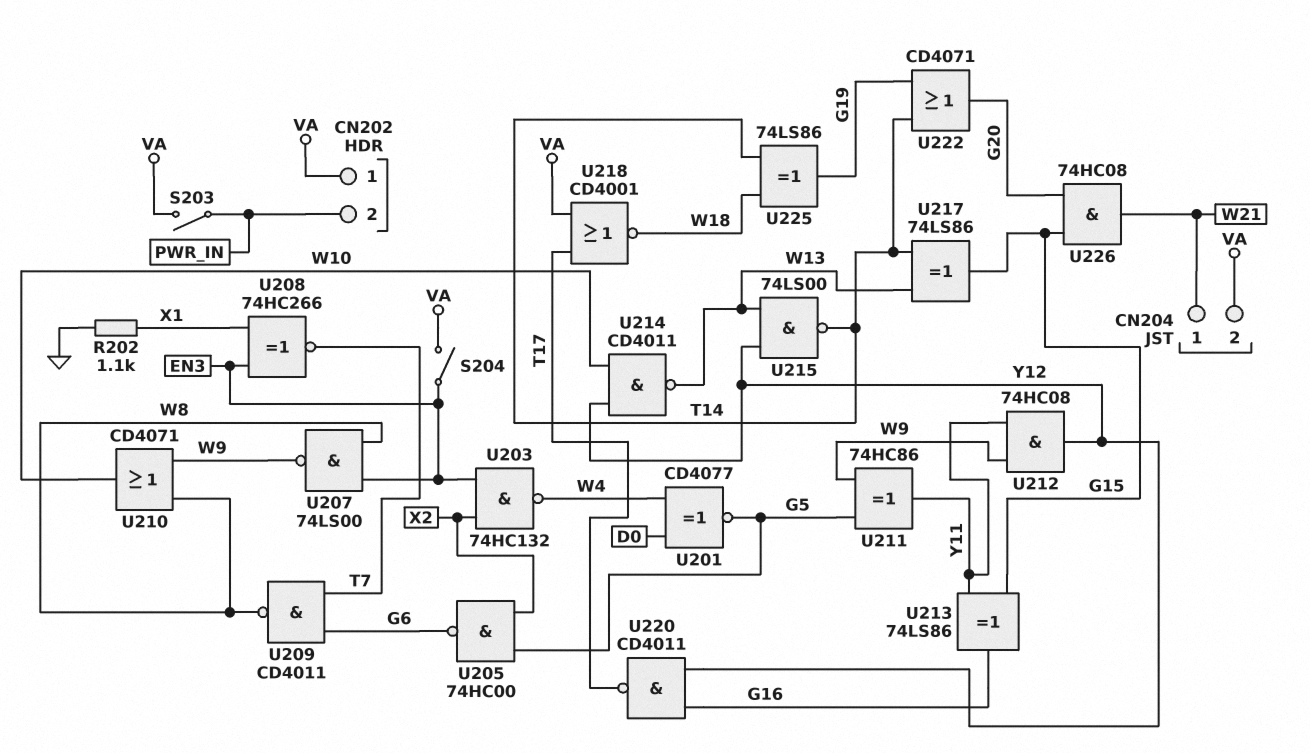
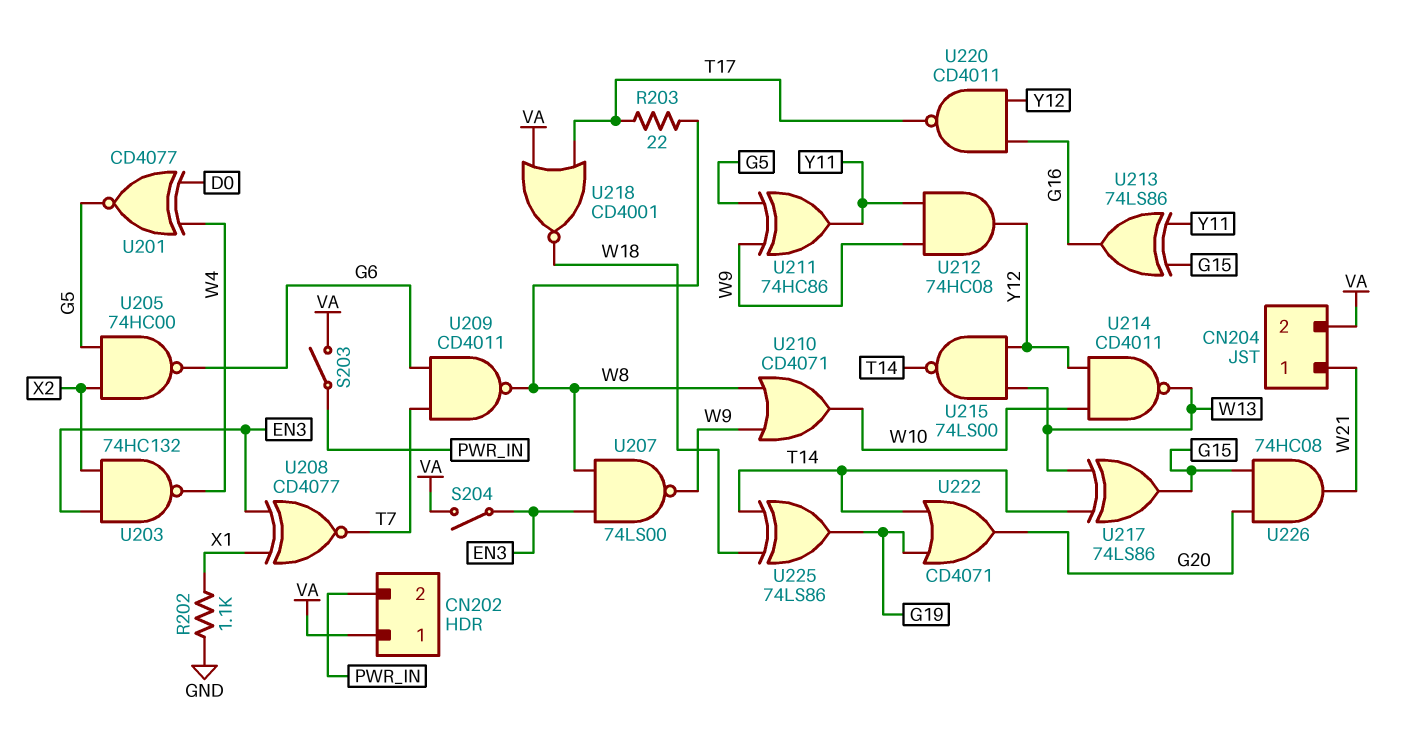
R203: none -> 22 (T17, W8)
U208: XNOR 74HC266 (in EN3, in X1, out T7) -> XNOR CD4077 (in EN3, in X1, out T7)

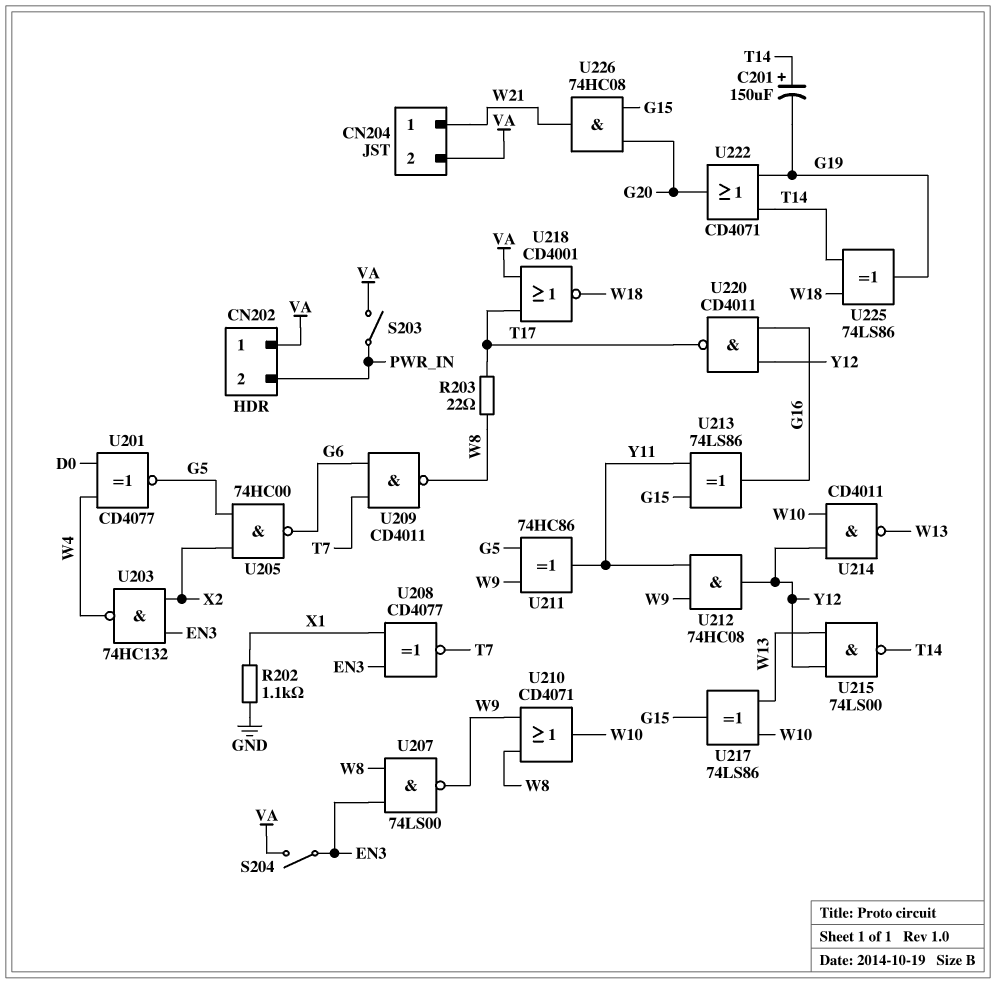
C201: none -> 150uF (plus T14, minus G19)
U217: XOR 74LS86 (in T14, in W13, out G15) -> XOR 74LS86 (in W10, in W13, out G15)

